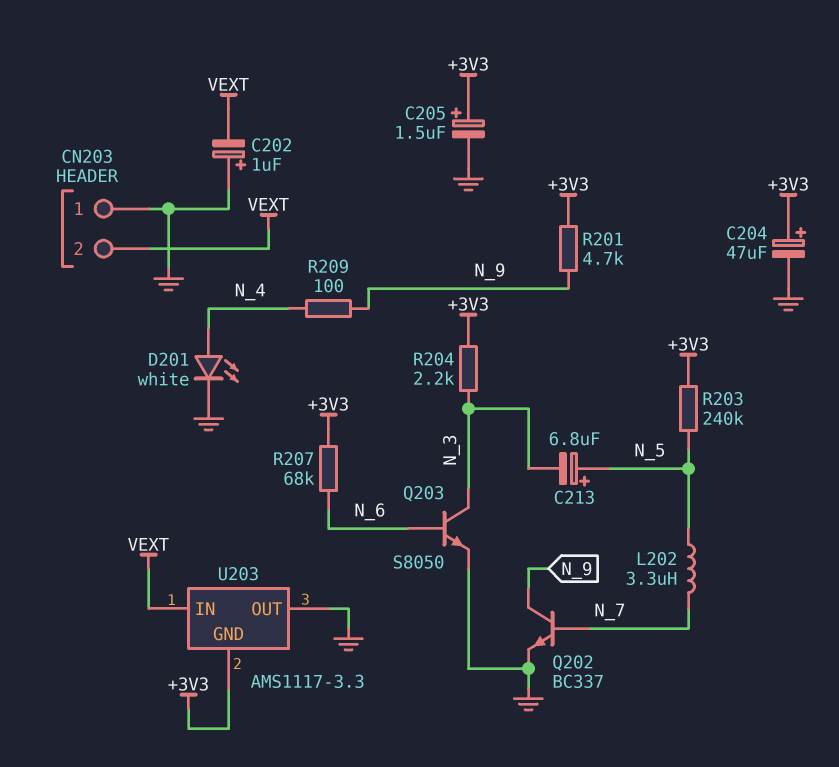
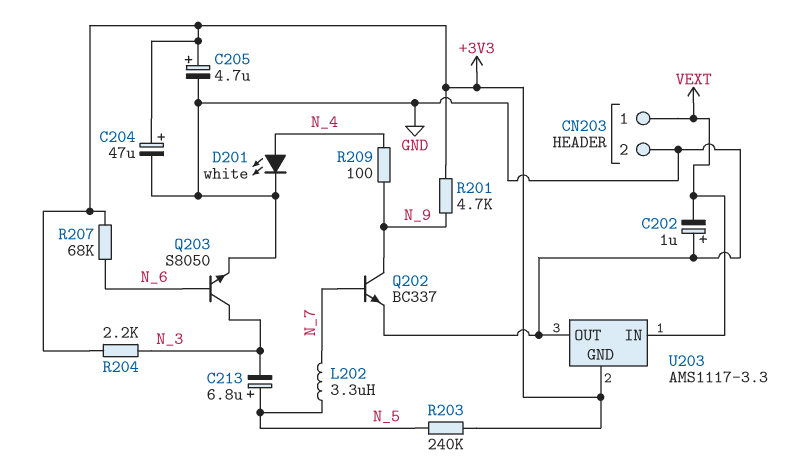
C205: 1.5uF (plus +3V3, minus GND) -> 4.7uF (plus +3V3, minus GND)
CN203 pin 1: GND -> VEXT
CN203 pin 2: VEXT -> GND

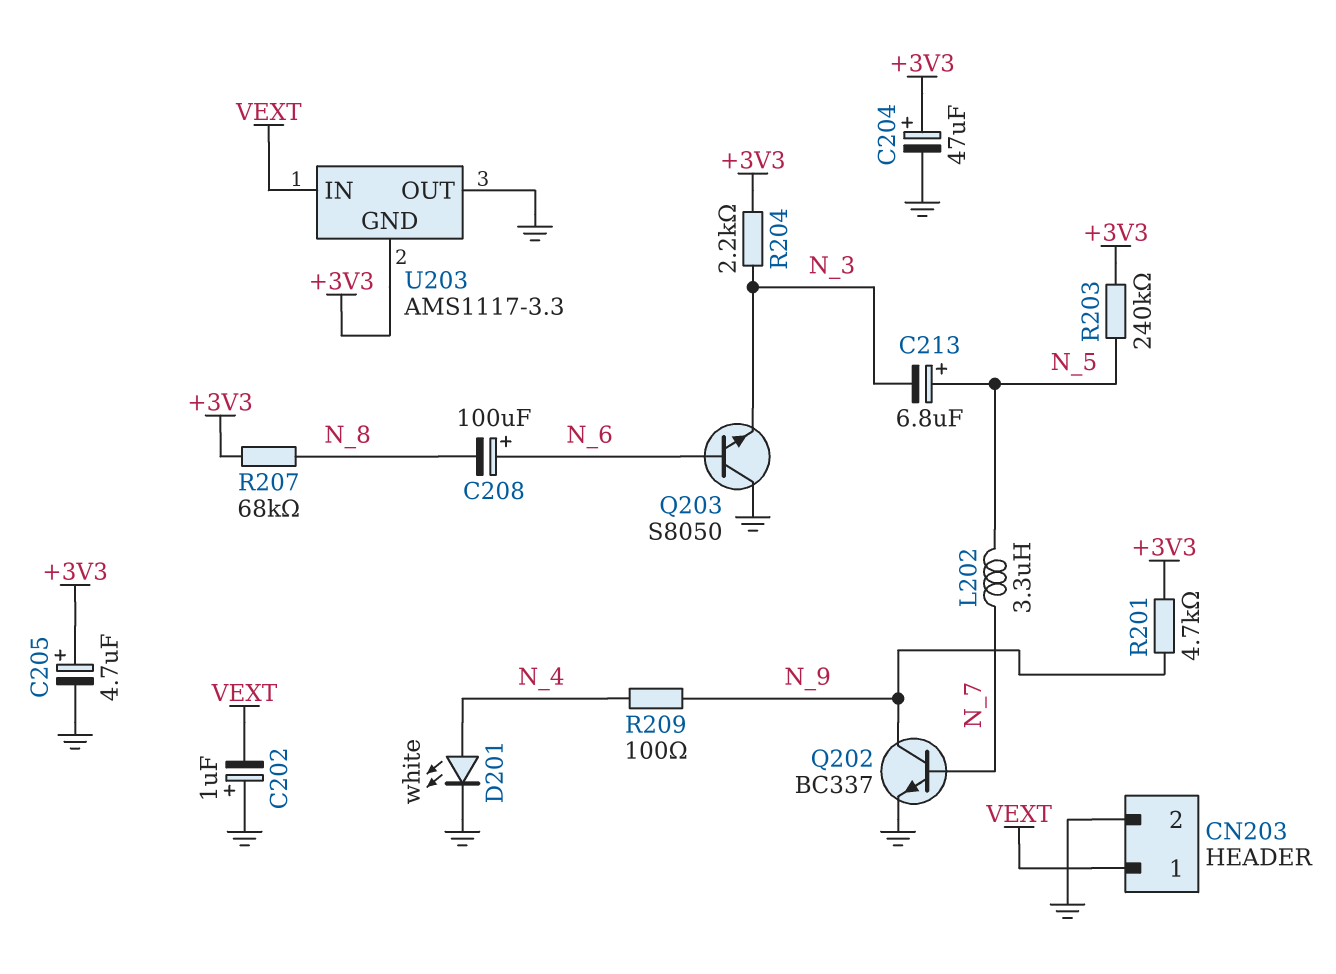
C208: none -> 100uF (plus N_6, minus N_8)
Q203: NPN S8050 (B N_6, C N_3, E GND) -> NPN S8050 (B N_6, C GND, E N_3)
R207: 68k (+3V3, N_6) -> 68k (+3V3, N_8)

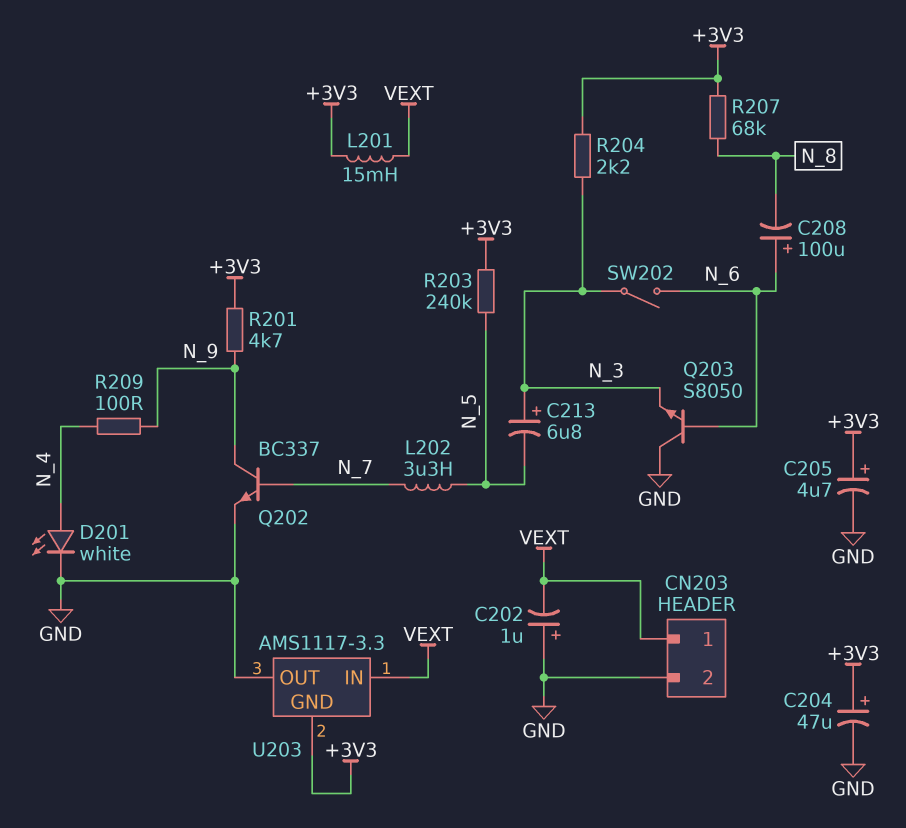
C213: 6.8uF (plus N_5, minus N_3) -> 6.8uF (plus N_3, minus N_5)
L201: none -> 15mH (+3V3, VEXT)
SW202: none -> switch (N_3, N_6)

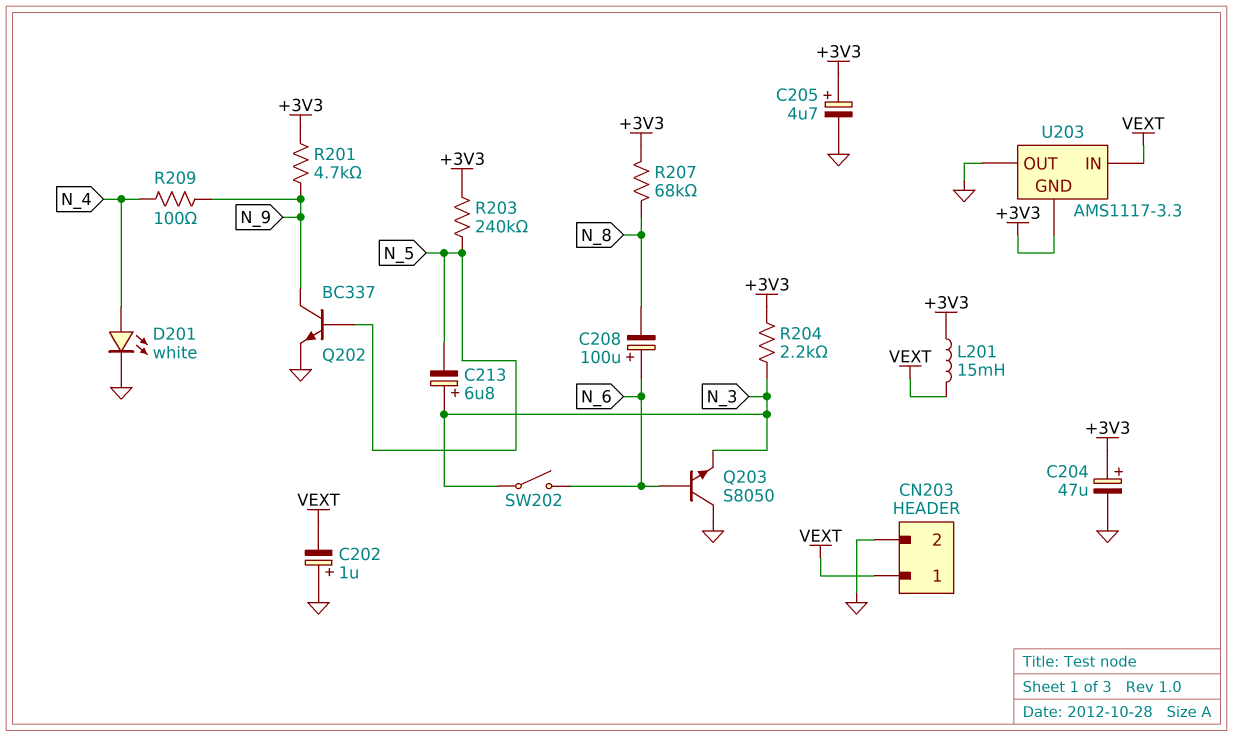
L202: 3.3uH (N_5, N_7) -> none
Q202: NPN BC337 (B N_7, C N_9, E GND) -> NPN BC337 (B N_5, C N_9, E GND)

